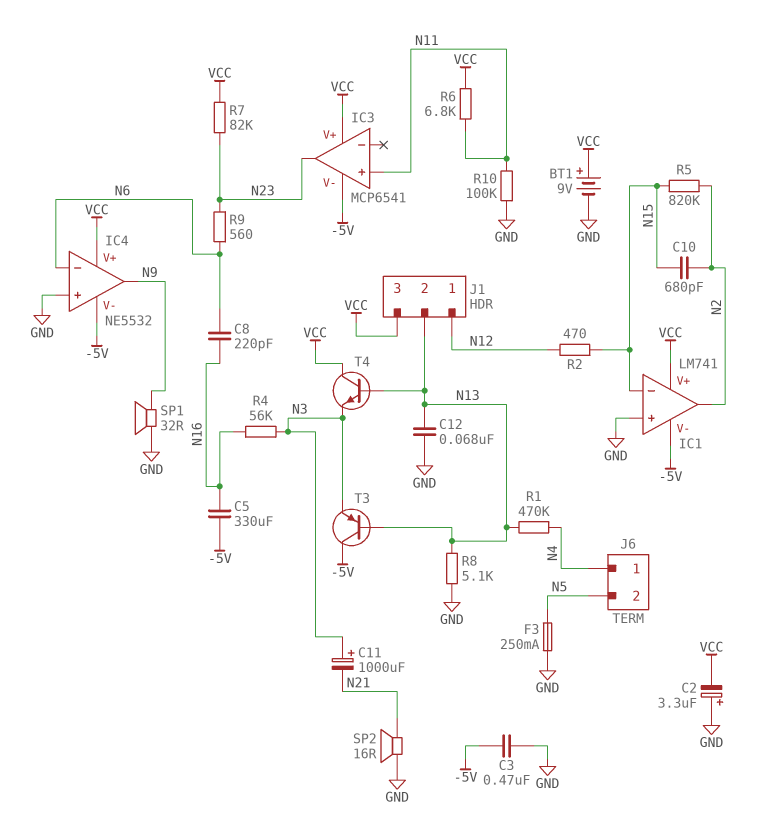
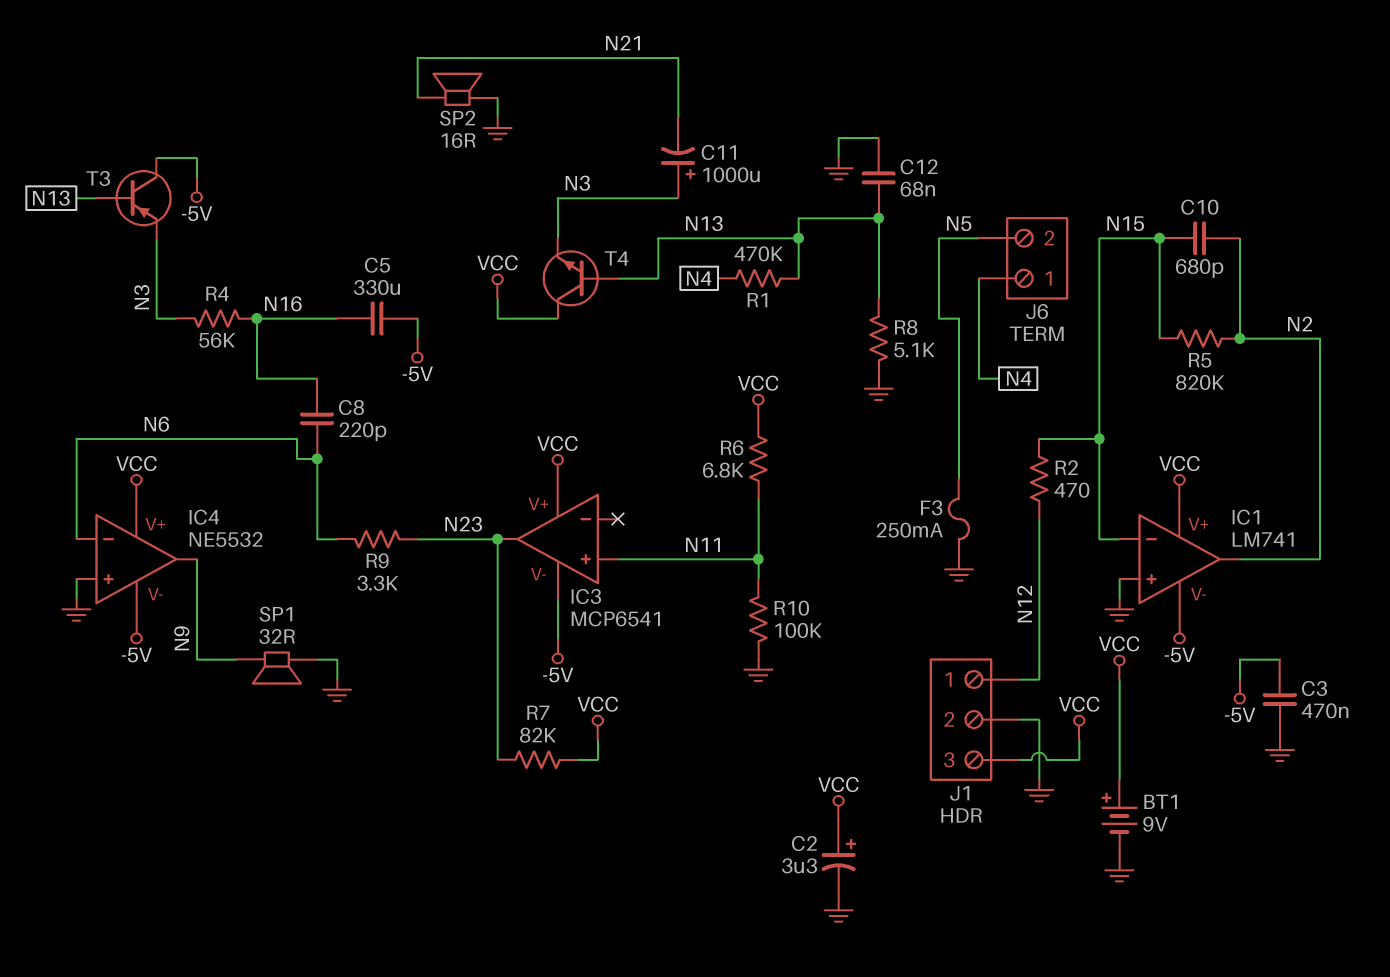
C2: 3.3uF (plus GND, minus VCC) -> 3.3uF (plus VCC, minus GND)
J1 pin 2: N13 -> GND
R9: 560 (N6, N23) -> 3.3k (N6, N23)

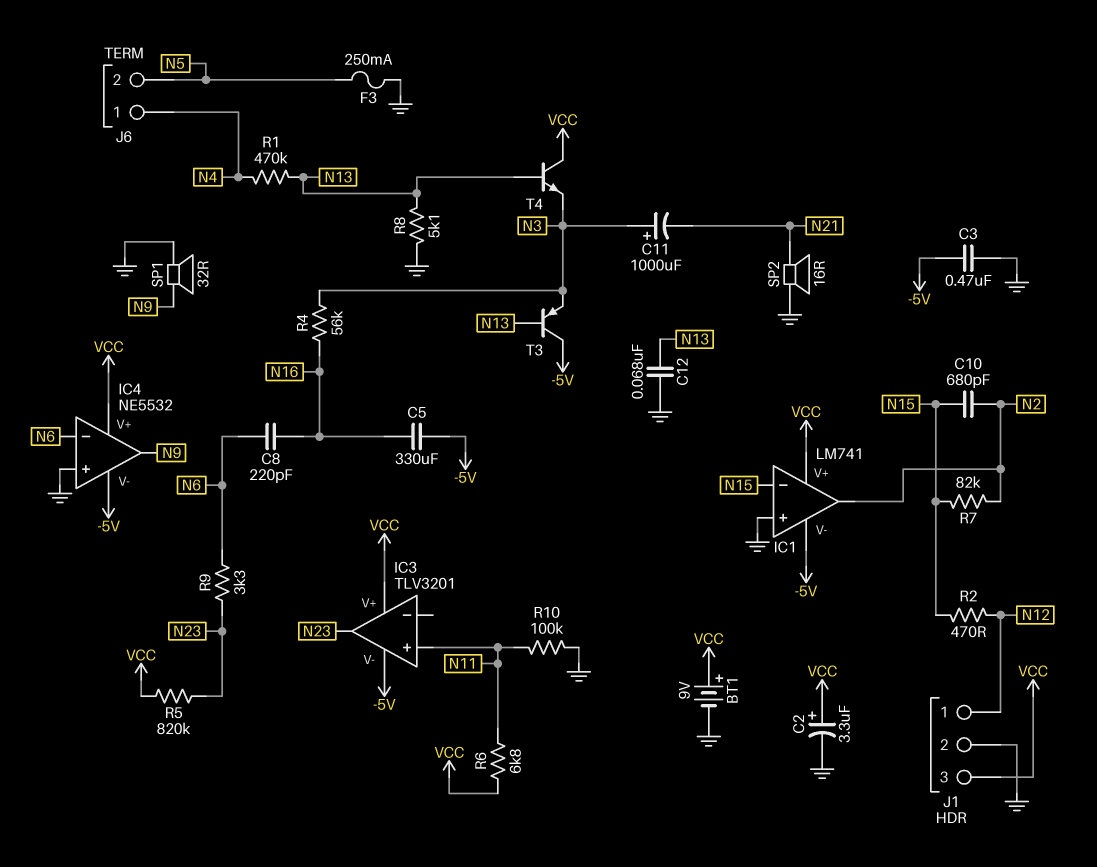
IC3: MCP6541 -> TLV3201
R5: 820k (N2, N15) -> 820k (N23, VCC)
R7: 82k (N23, VCC) -> 82k (N2, N15)

